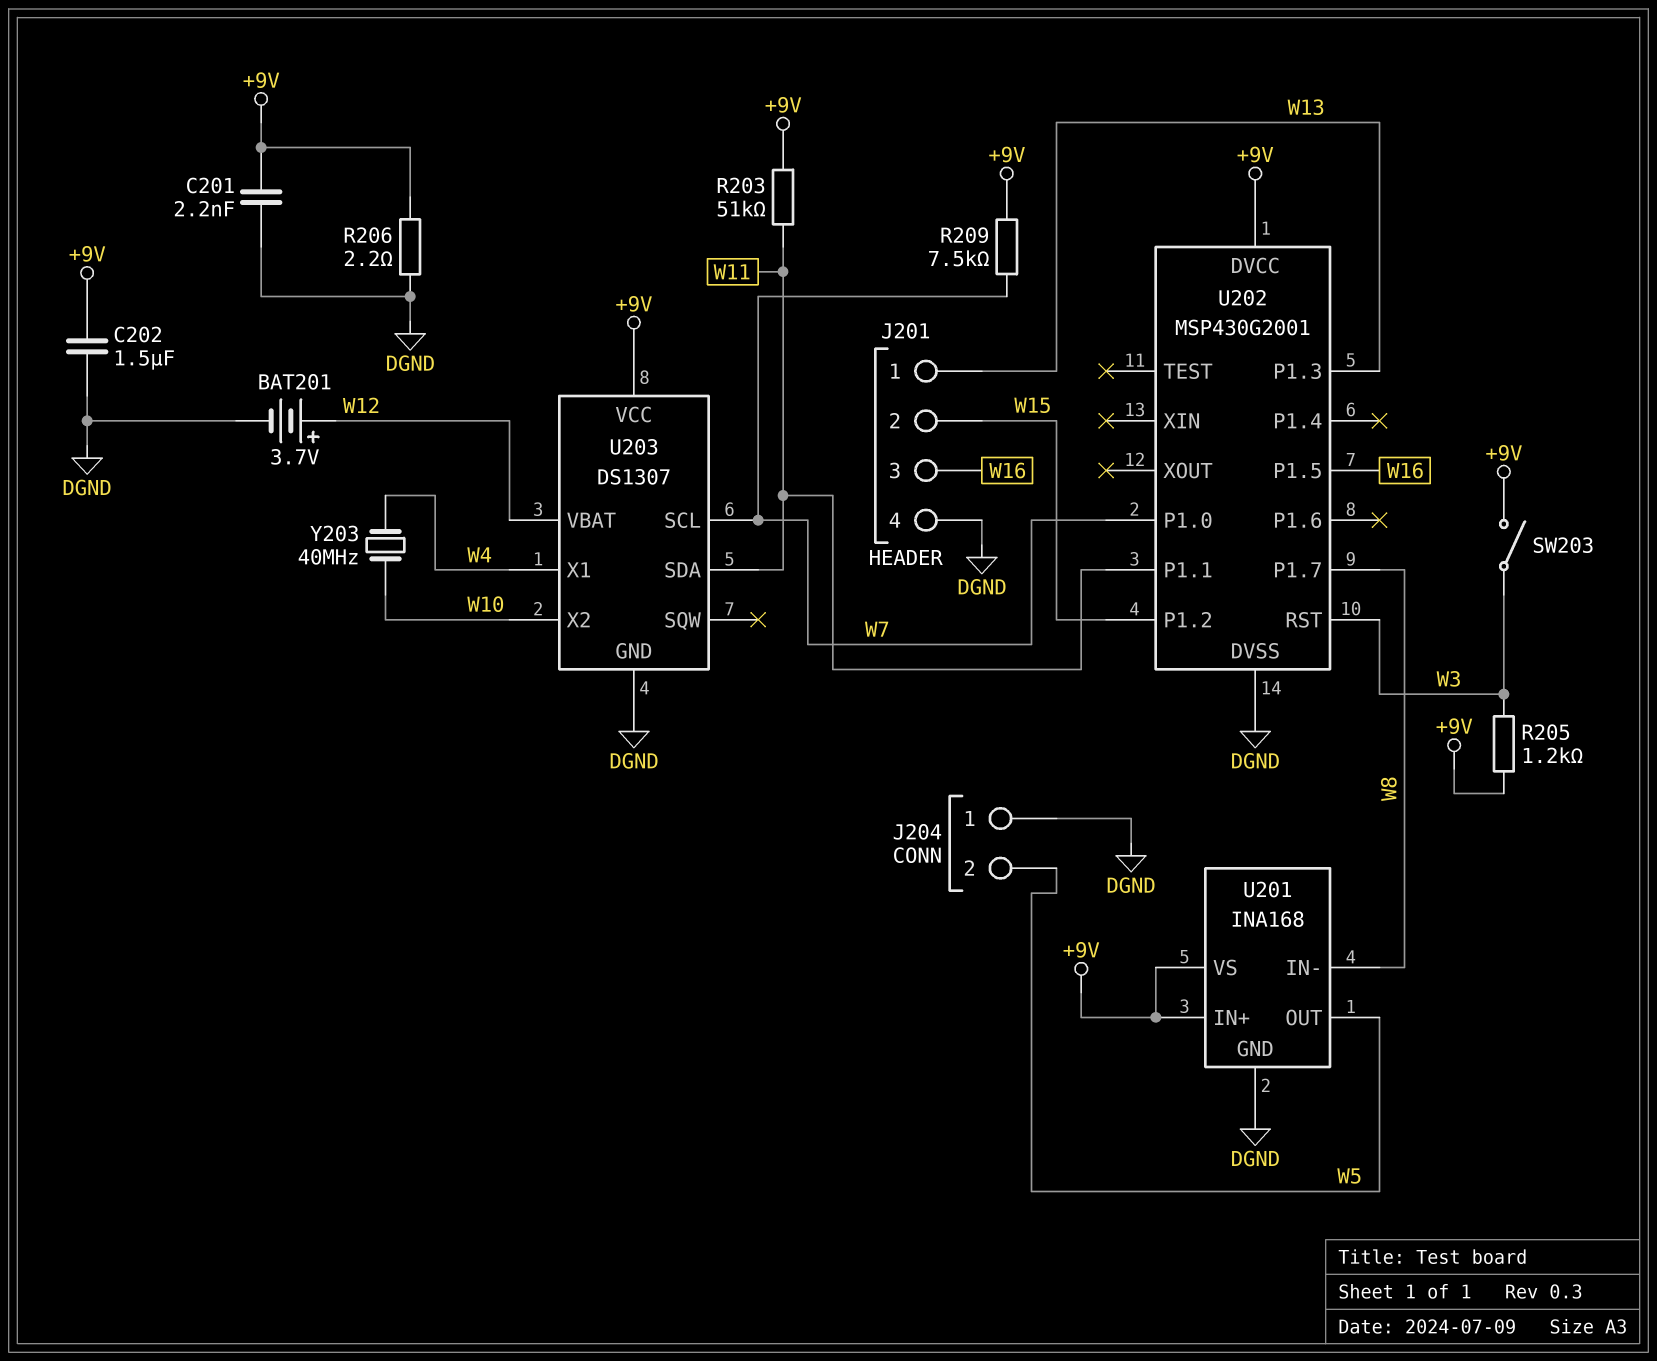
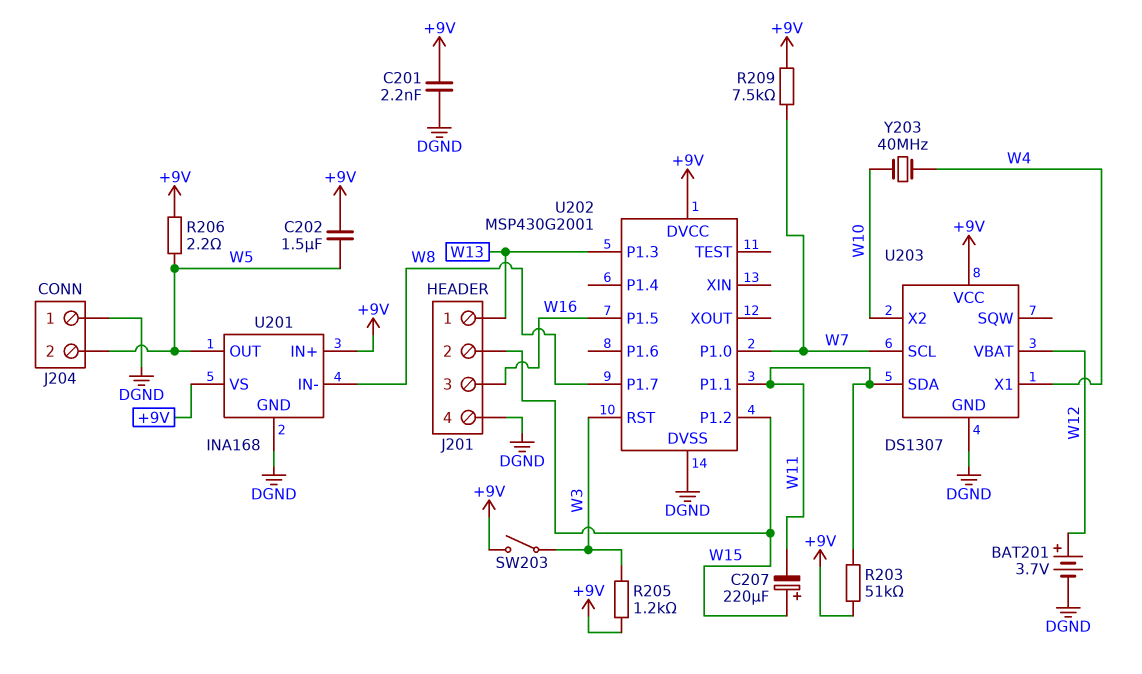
C202: 1.5uF (+9V, DGND) -> 1.5uF (+9V, W5)
C207: none -> 220uF (plus W15, minus W11)
R206: 2.2 (+9V, DGND) -> 2.2 (+9V, W5)

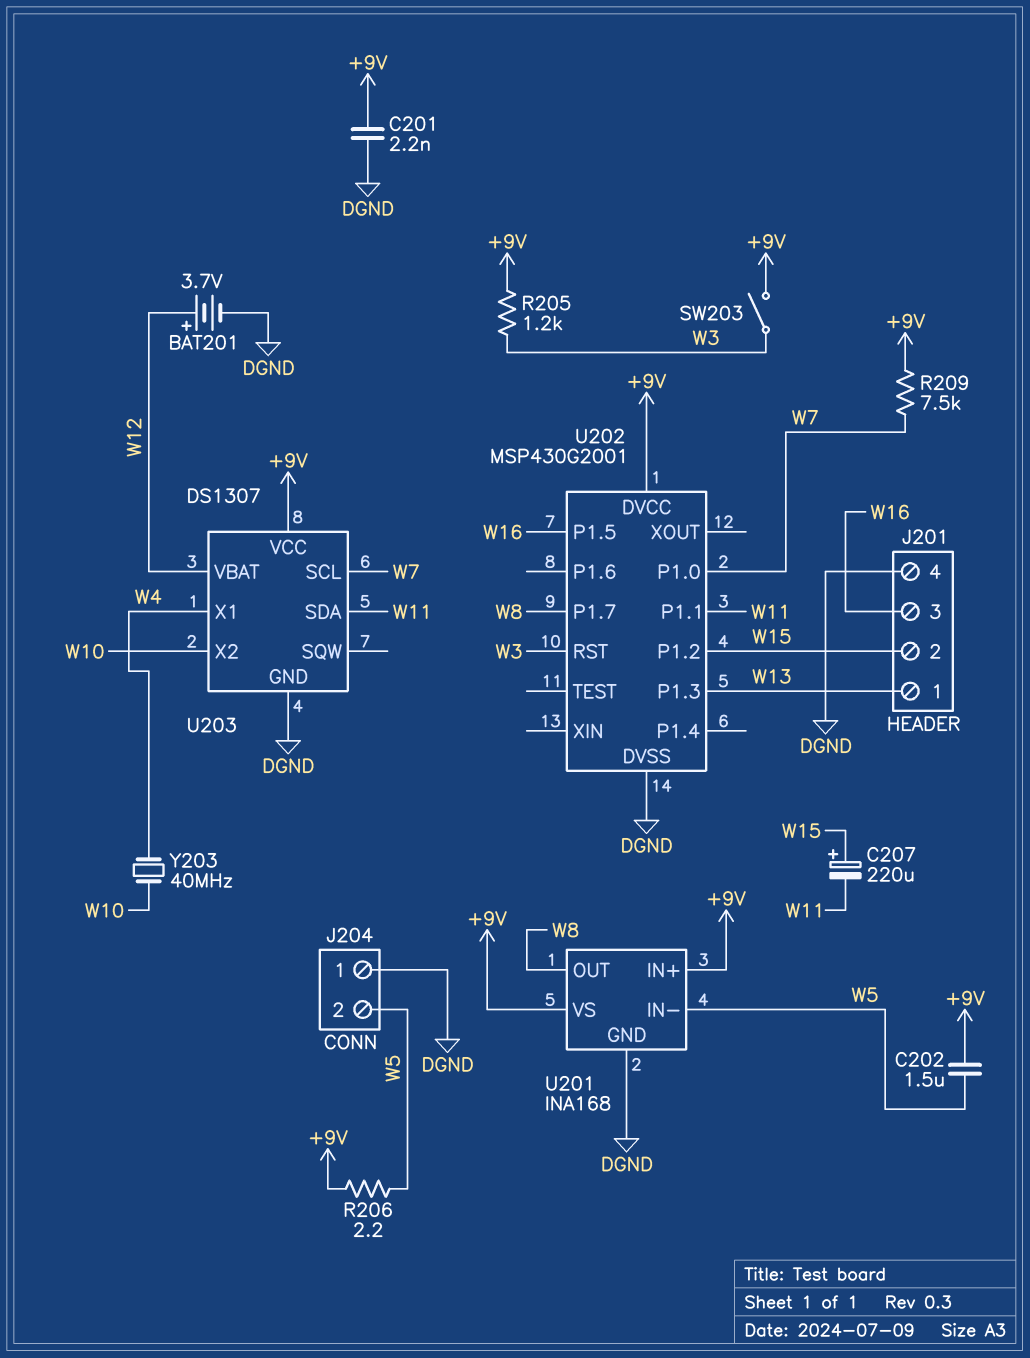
R203: 51k (+9V, W11) -> none
U201 pin IN-: W8 -> W5
U201 pin OUT: W5 -> W8

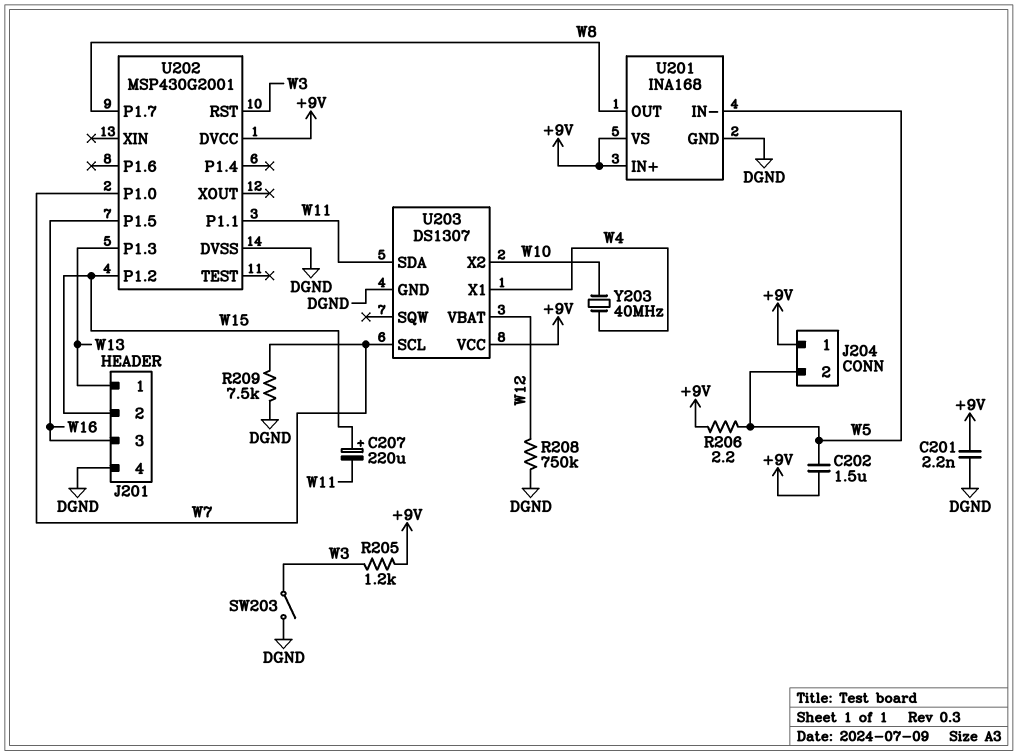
BAT201: 3.7V (plus W12, minus DGND) -> none
J204 pin 1: DGND -> +9V
R208: none -> 750k (DGND, W12)
R209: 7.5k (+9V, W7) -> 7.5k (DGND, W7)
SW203: switch (+9V, W3) -> switch (DGND, W3)

